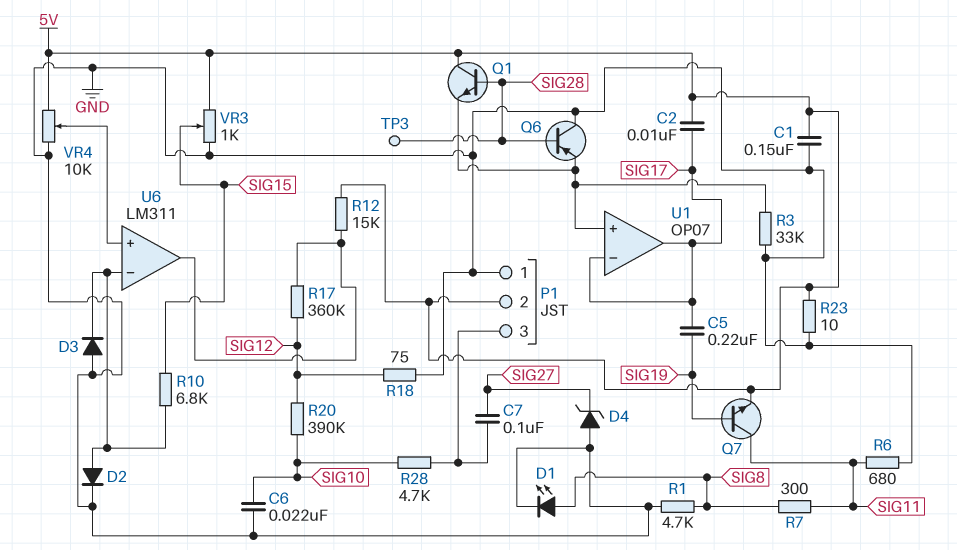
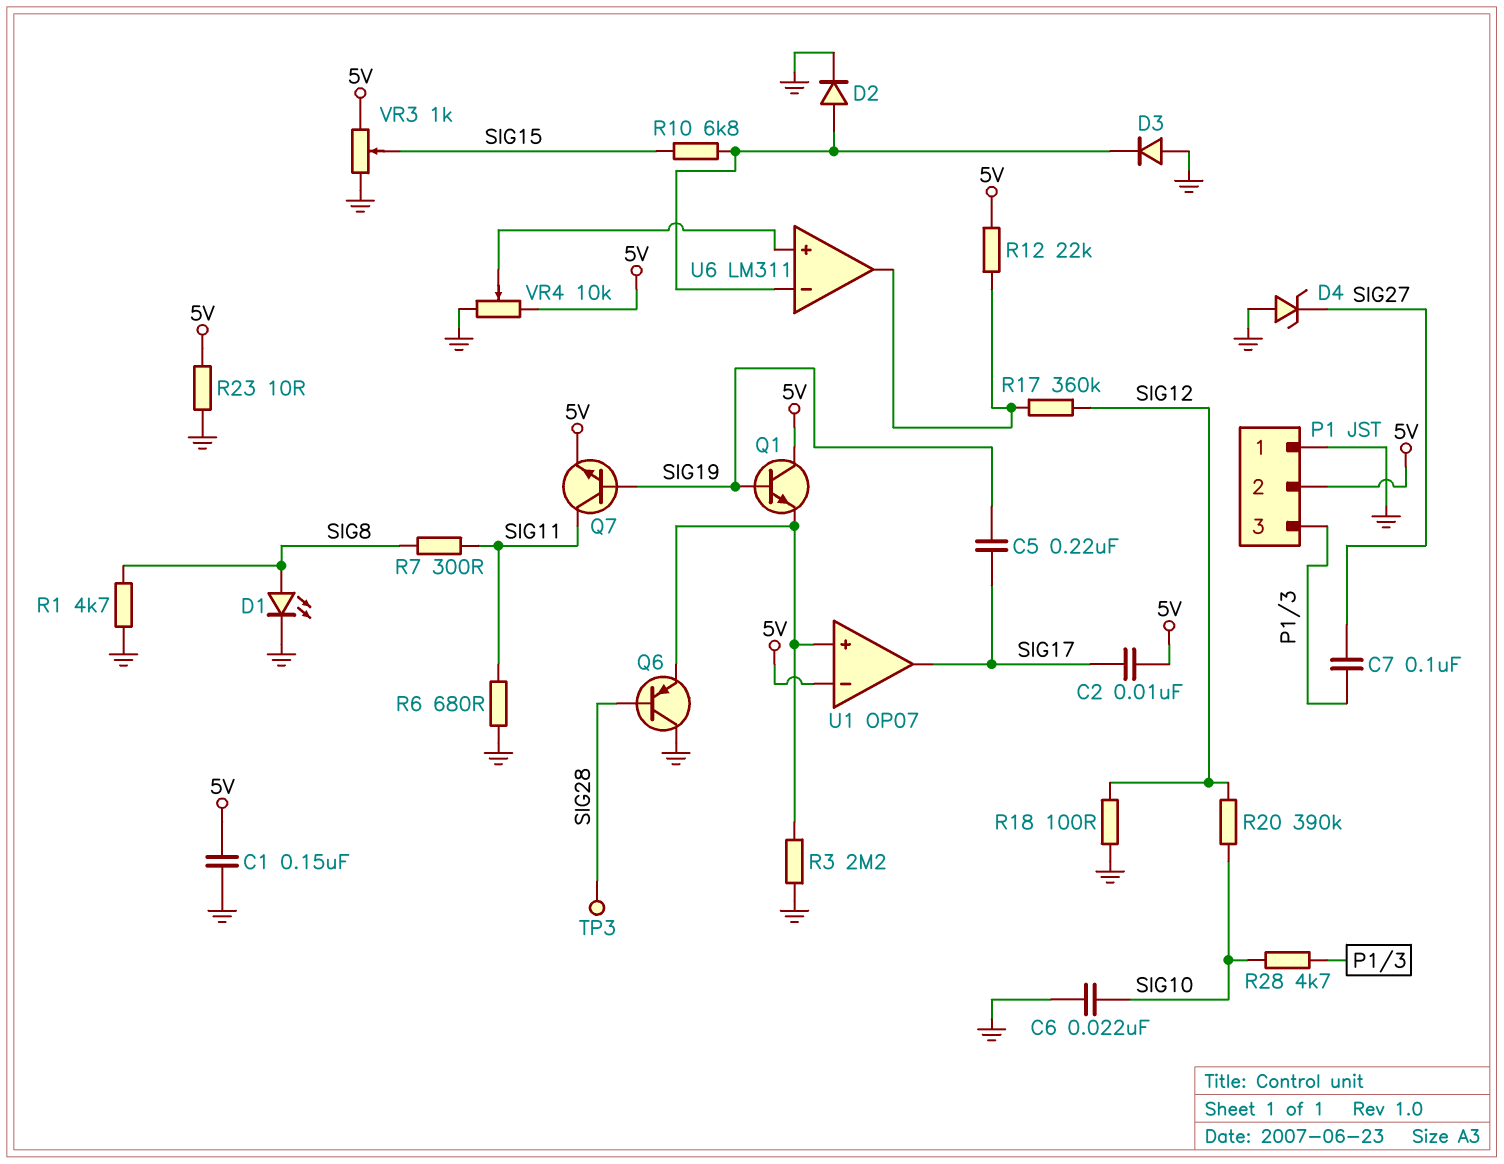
Q1: NPN (B SIG28, C 5V, E U1/in+) -> NPN (B SIG19, C 5V, E U1/in+)
R3: 33k (GND, U1/in+) -> 2.2M (GND, U1/in+)
R12: 15k (5V, U6/out) -> 22k (5V, U6/out)
R18: 75 (GND, SIG12) -> 100 (GND, SIG12)
U1 pin in-: SIG17 -> 5V

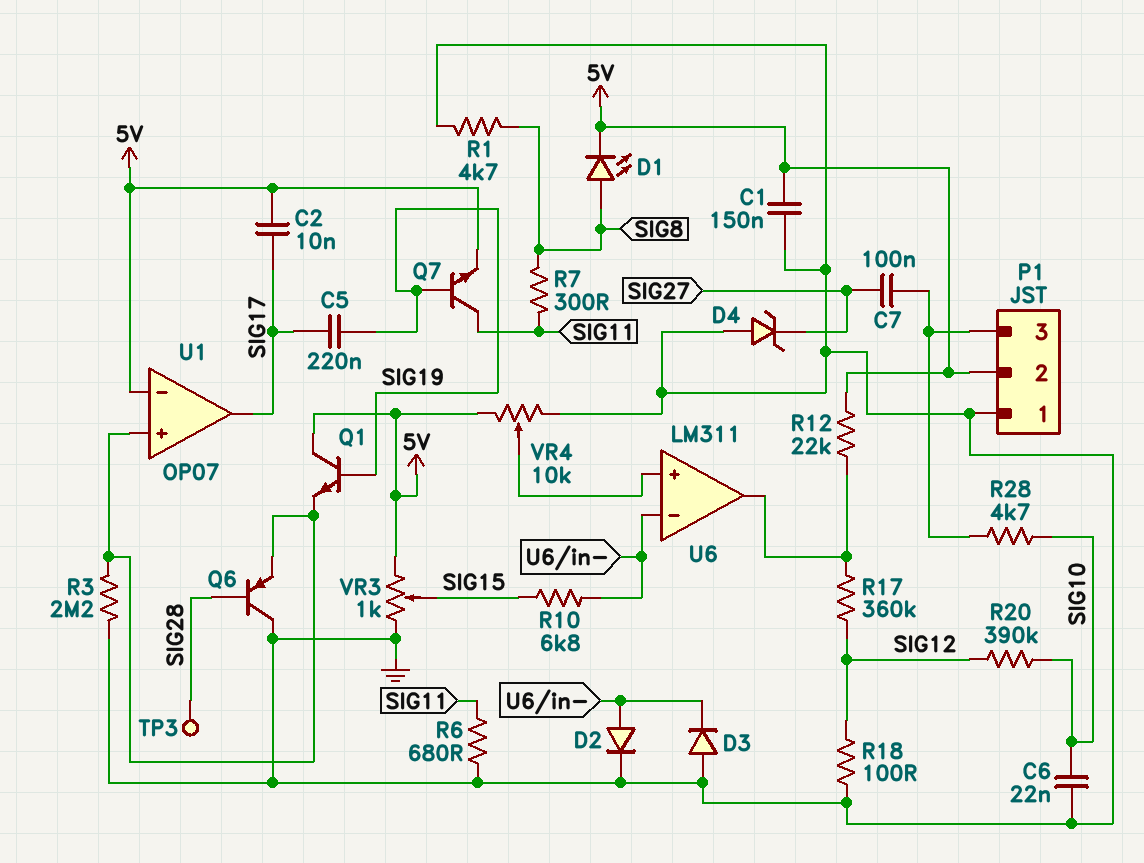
D1: LED (A SIG8, K GND) -> LED (A SIG8, K 5V)
R23: 10 (5V, GND) -> none

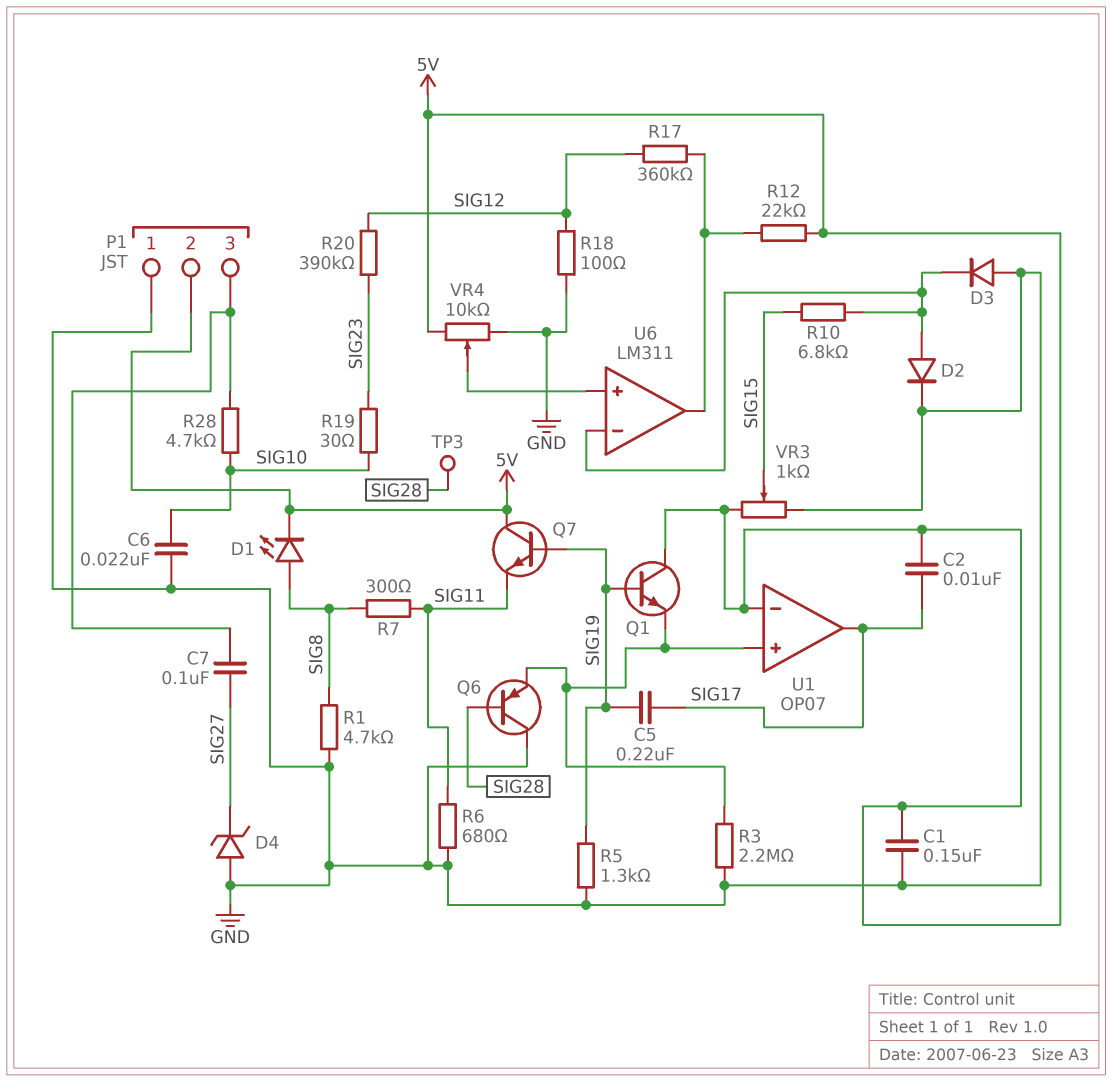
Q7: NPN (B SIG19, C SIG11, E 5V) -> NPN (B SIG19, C 5V, E SIG11)
R5: none -> 1.3k (GND, SIG19)
R19: none -> 30 (SIG10, SIG23)
R20: 390k (SIG10, SIG12) -> 390k (SIG12, SIG23)

